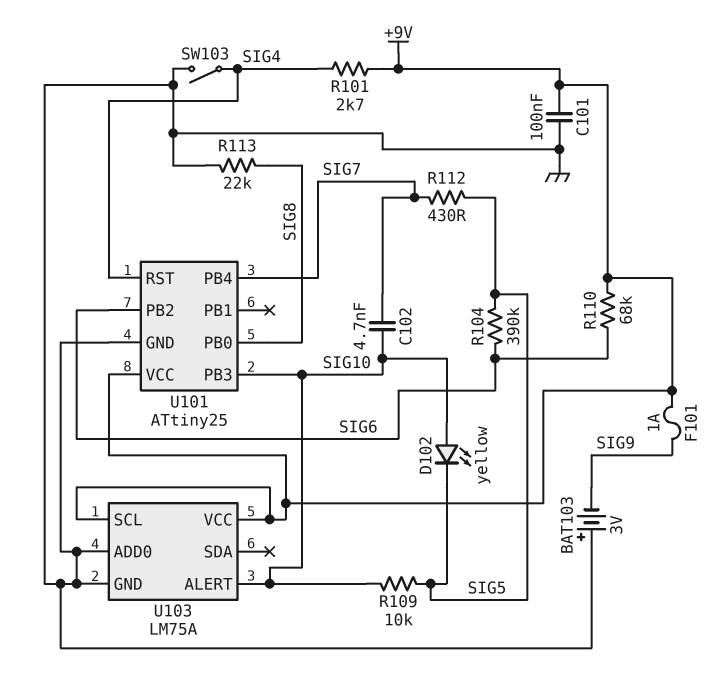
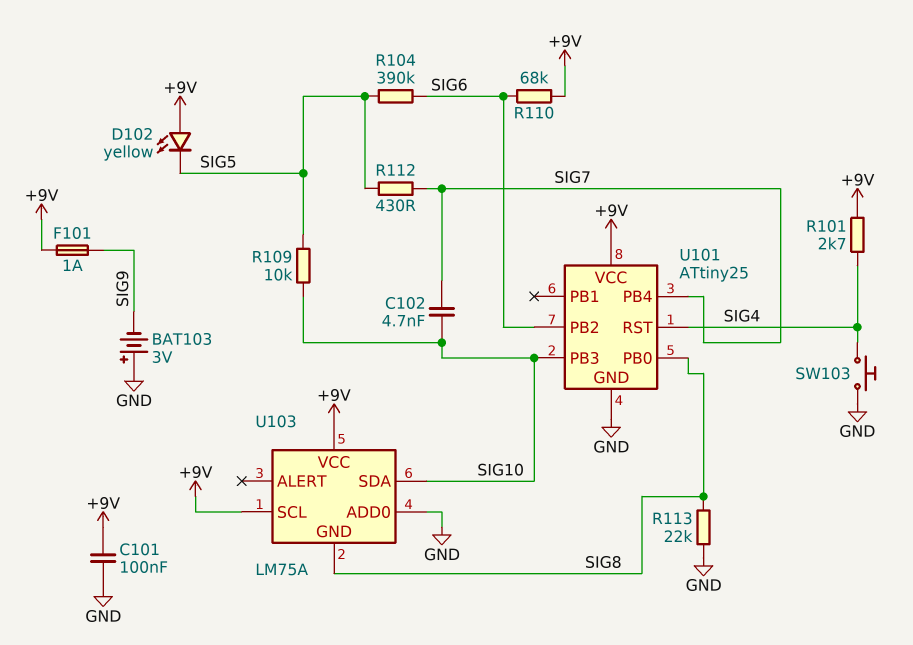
D102: LED yellow (A SIG10, K SIG5) -> LED yellow (A +9V, K SIG5)
SW103: switch (GND, SIG4) -> button (GND, SIG4)
U103 pin ALERT: SIG10 -> none
U103 pin GND: GND -> SIG8
U103 pin SDA: none -> SIG10

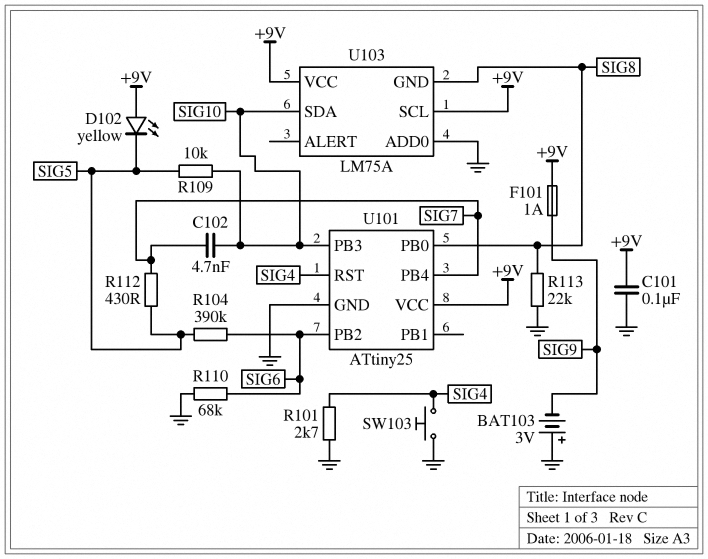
R101: 2.7k (+9V, SIG4) -> 2.7k (GND, SIG4)
R110: 68k (+9V, SIG6) -> 68k (GND, SIG6)

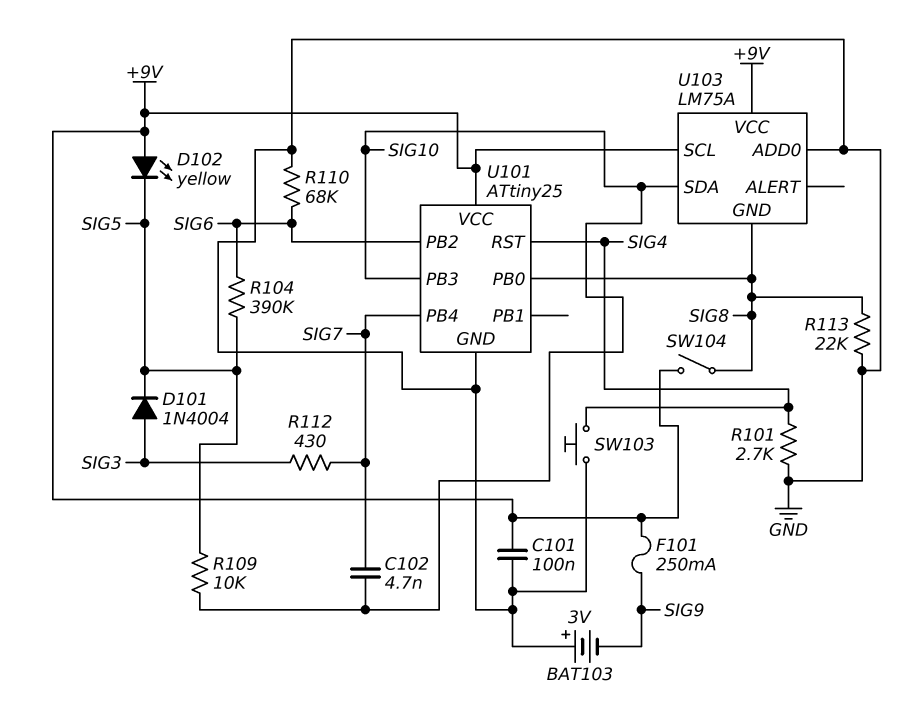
D101: none -> diode 1N4004 (A SIG3, K SIG5)
F101: 1A (+9V, SIG9) -> 250mA (+9V, SIG9)
R112: 430 (SIG5, SIG7) -> 430 (SIG3, SIG7)
SW104: none -> switch (+9V, SIG8)

